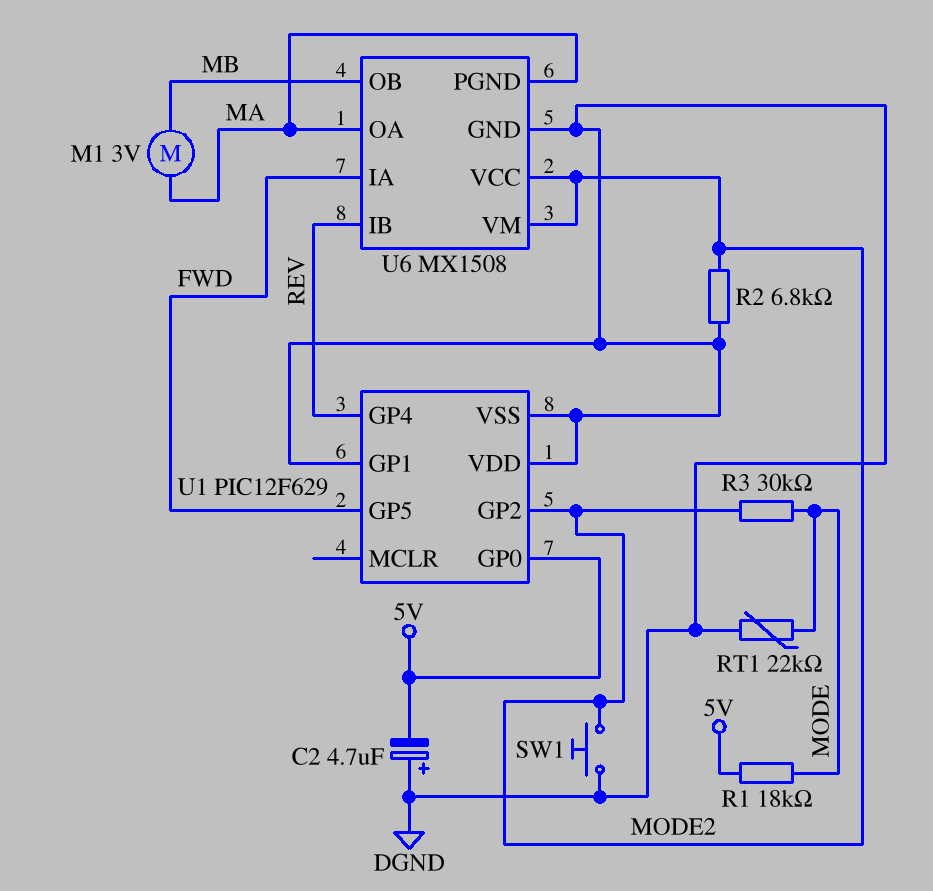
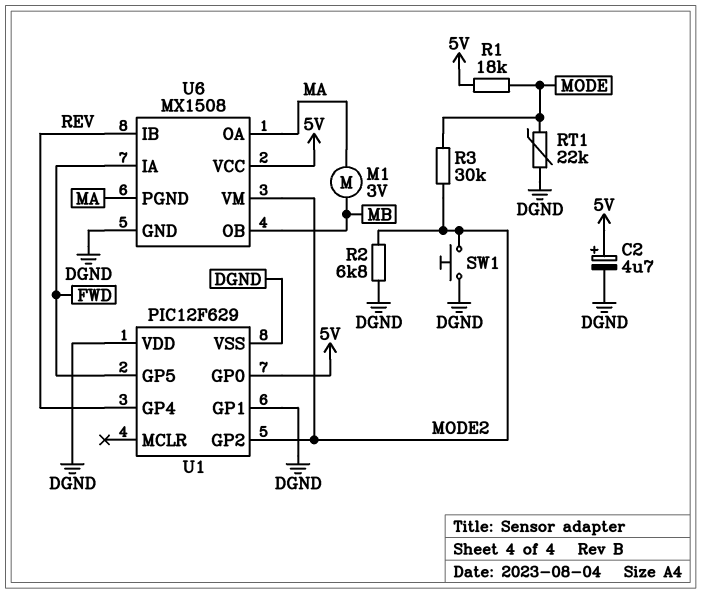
C2: 4.7uF (plus DGND, minus 5V) -> 4.7uF (plus 5V, minus DGND)
U6 pin VCC: MODE2 -> 5V

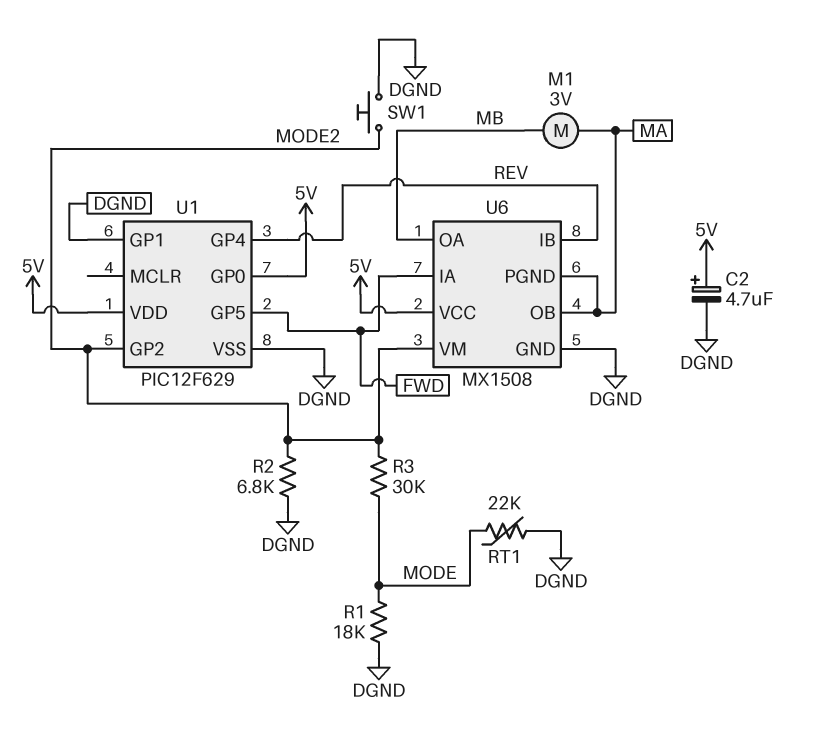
R1: 18k (5V, MODE) -> 18k (DGND, MODE)
U1 pin VDD: DGND -> 5V
U6 pin OA: MA -> MB
U6 pin OB: MB -> MA

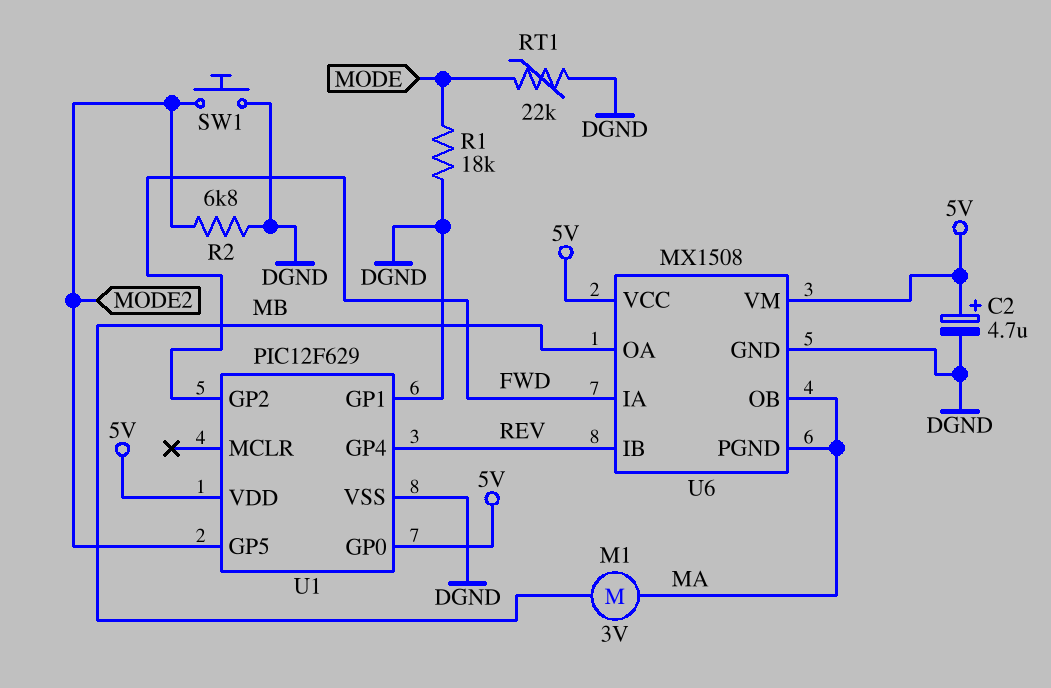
R3: 30k (MODE, MODE2) -> none
U1 pin GP2: MODE2 -> FWD
U1 pin GP5: FWD -> MODE2
U6 pin VM: MODE2 -> 5V

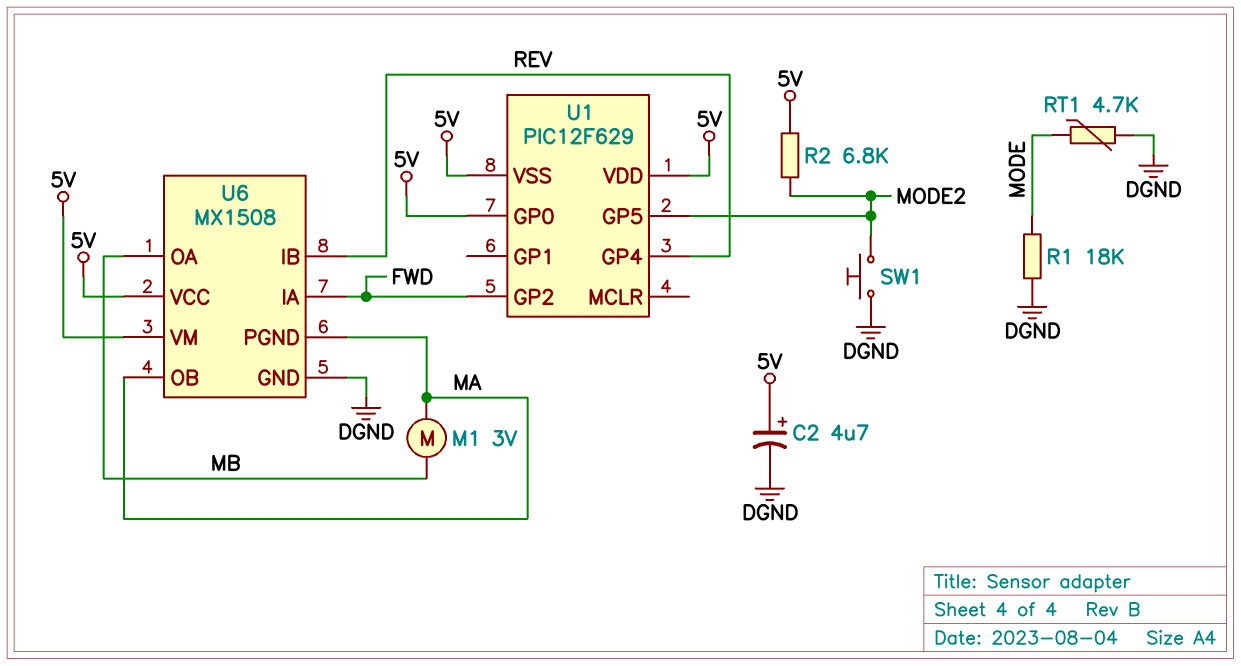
R2: 6.8k (DGND, MODE2) -> 6.8k (5V, MODE2)
RT1: 22k (DGND, MODE) -> 4.7k (DGND, MODE)
U1 pin GP1: DGND -> none
U1 pin VSS: DGND -> 5V

